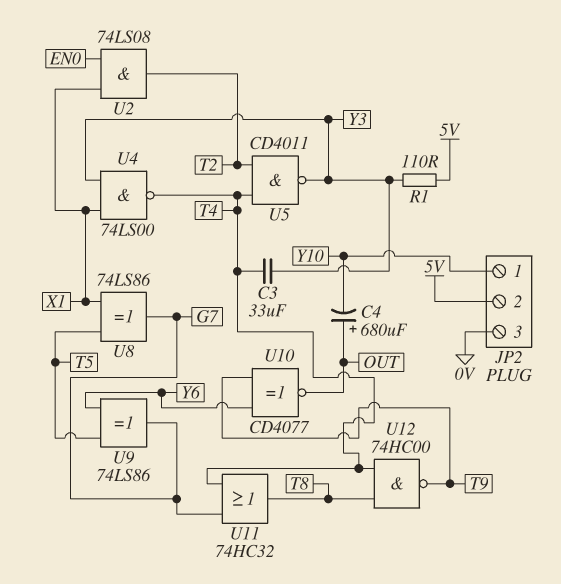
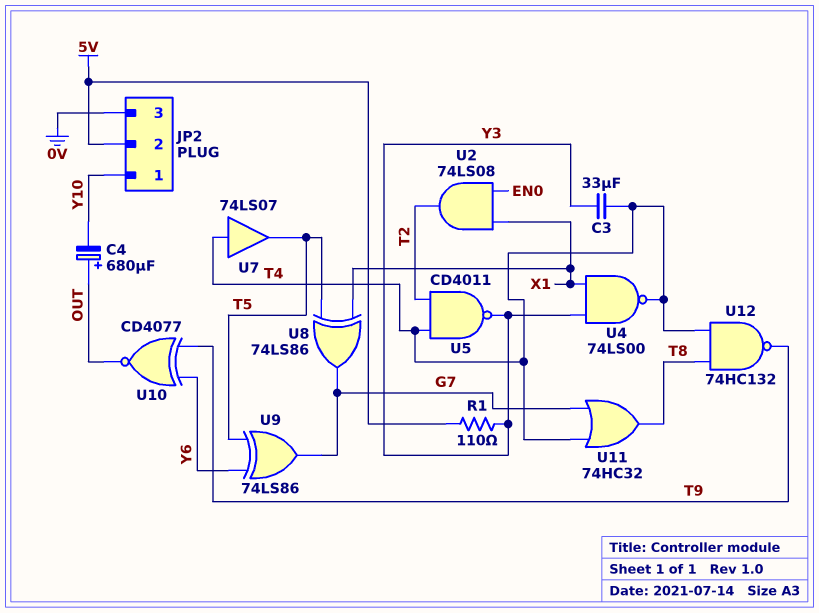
U7: none -> buffer 74LS07 (in T4, out T5)
U12: NAND 74HC00 (in T4, in T8, out T9) -> NAND 74HC132 (in T4, in T8, out T9)

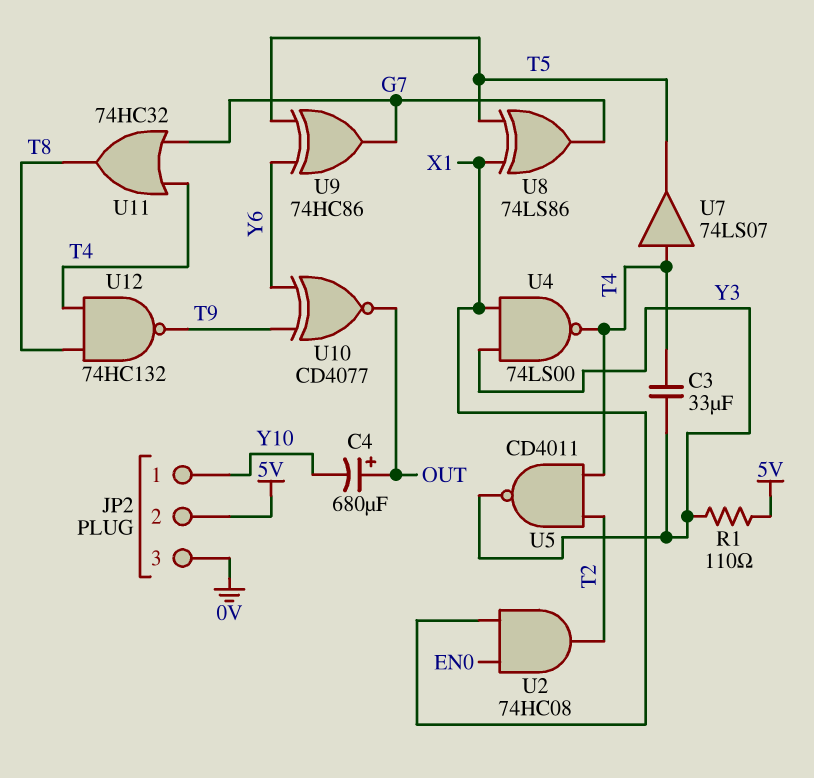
U2: AND 74LS08 (in EN0, in X1, out T2) -> AND 74HC08 (in EN0, in X1, out T2)
U9: XOR 74LS86 (in T5, in Y6, out G7) -> XOR 74HC86 (in T5, in Y6, out G7)

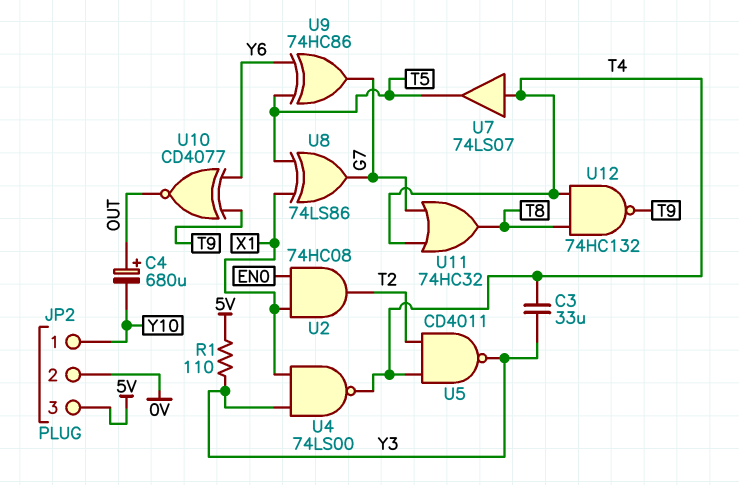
JP2 pin 2: 5V -> 0V
JP2 pin 3: 0V -> 5V

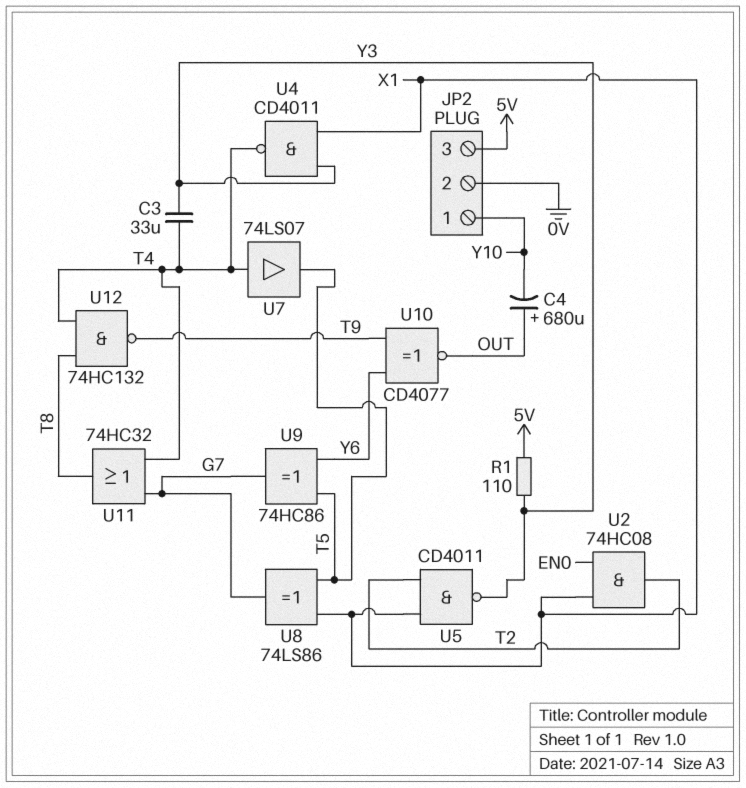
U4: NAND 74LS00 (in X1, in Y3, out T4) -> NAND CD4011 (in X1, in Y3, out T4)
U5: NAND CD4011 (in T2, in T4, out Y3) -> NAND CD4011 (in T2, in X1, out Y3)

